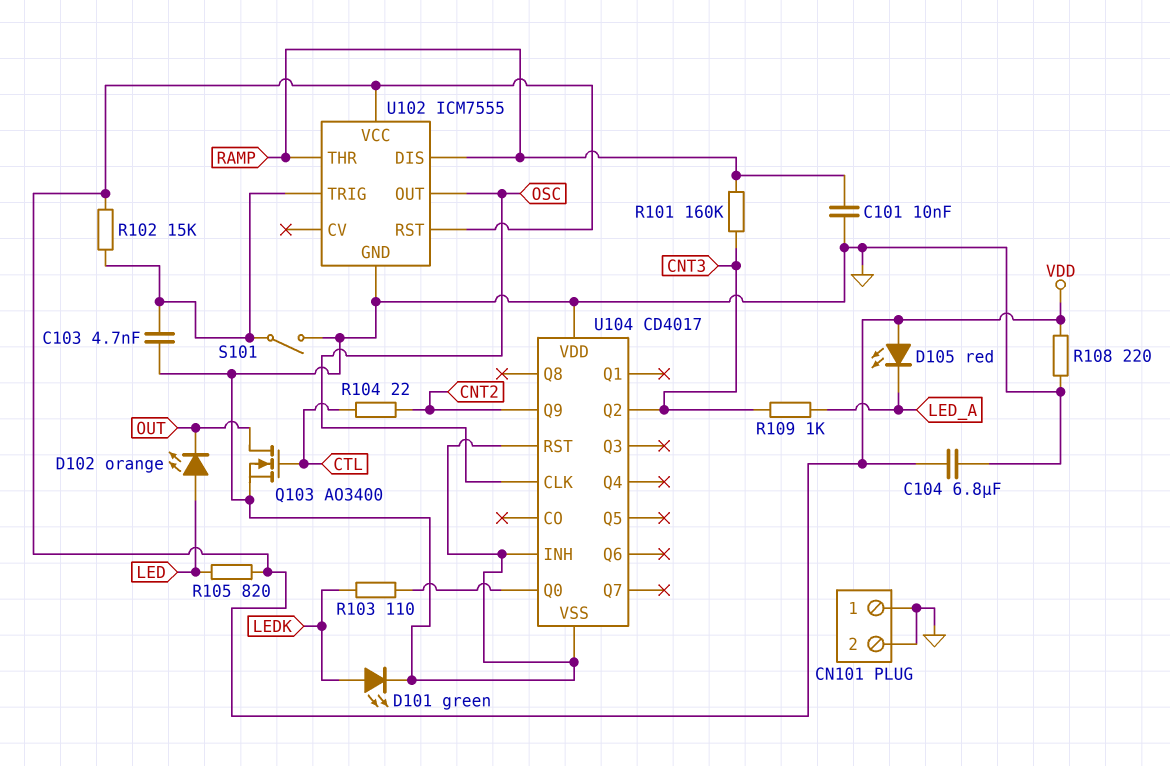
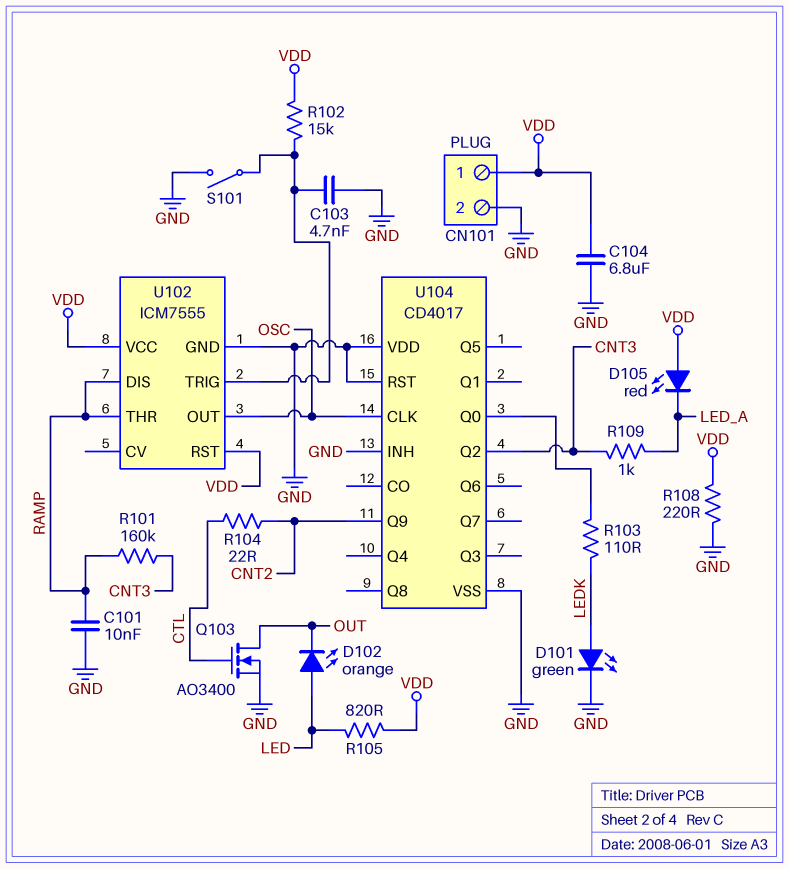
CN101 pin 1: GND -> VDD

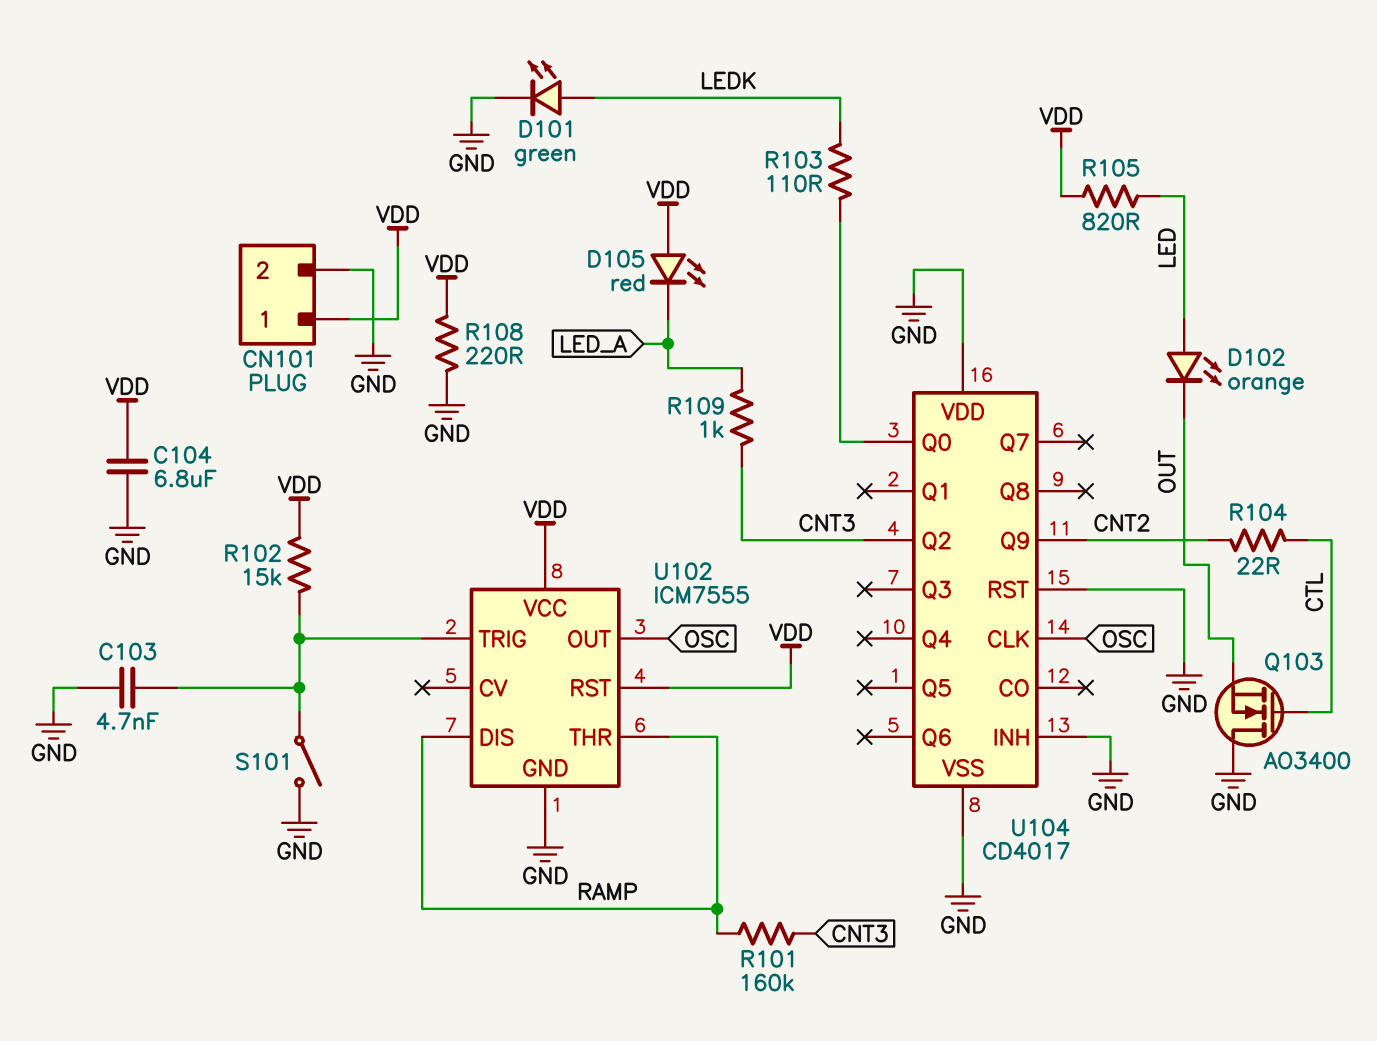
C101: 10nF (GND, RAMP) -> none
Q103: NMOS AO3400 (G CTL, D OUT, S GND) -> NMOS AO3400 (G CTL, D GND, S OUT)

